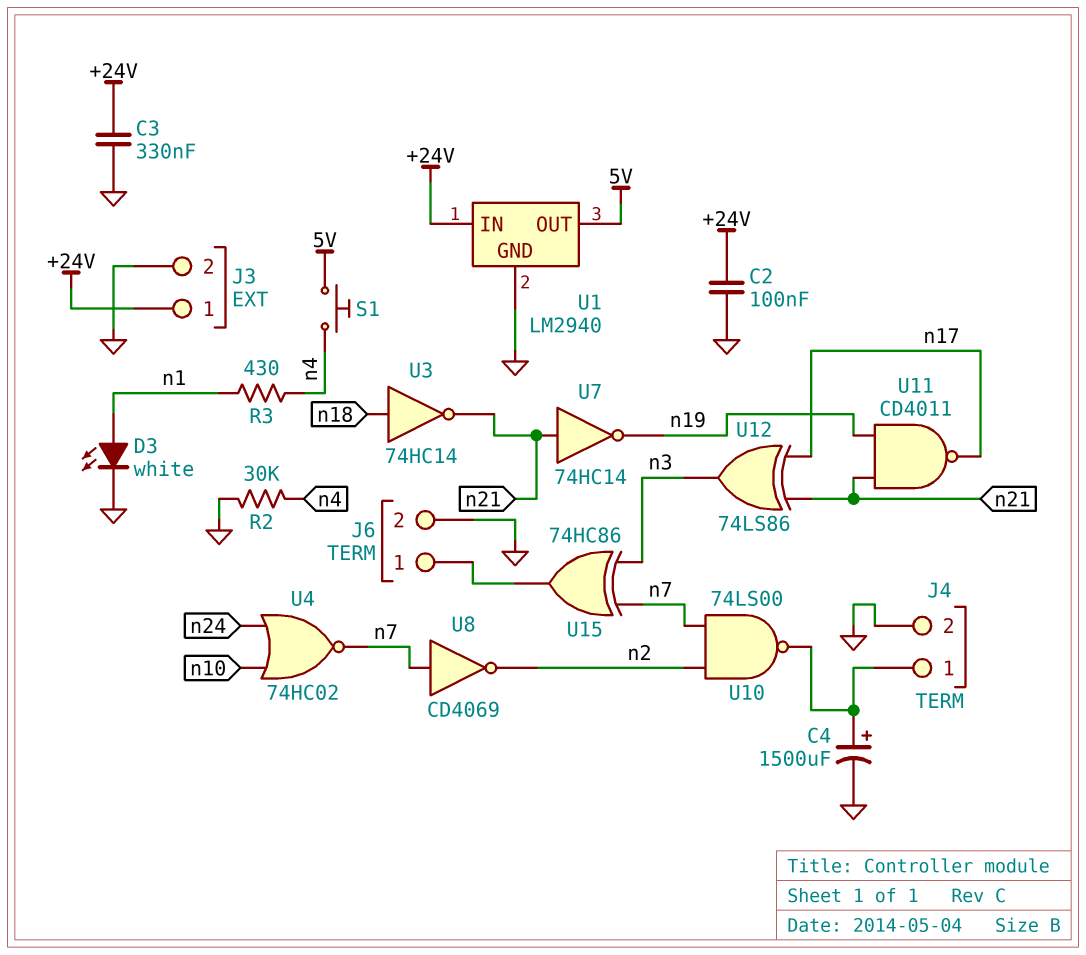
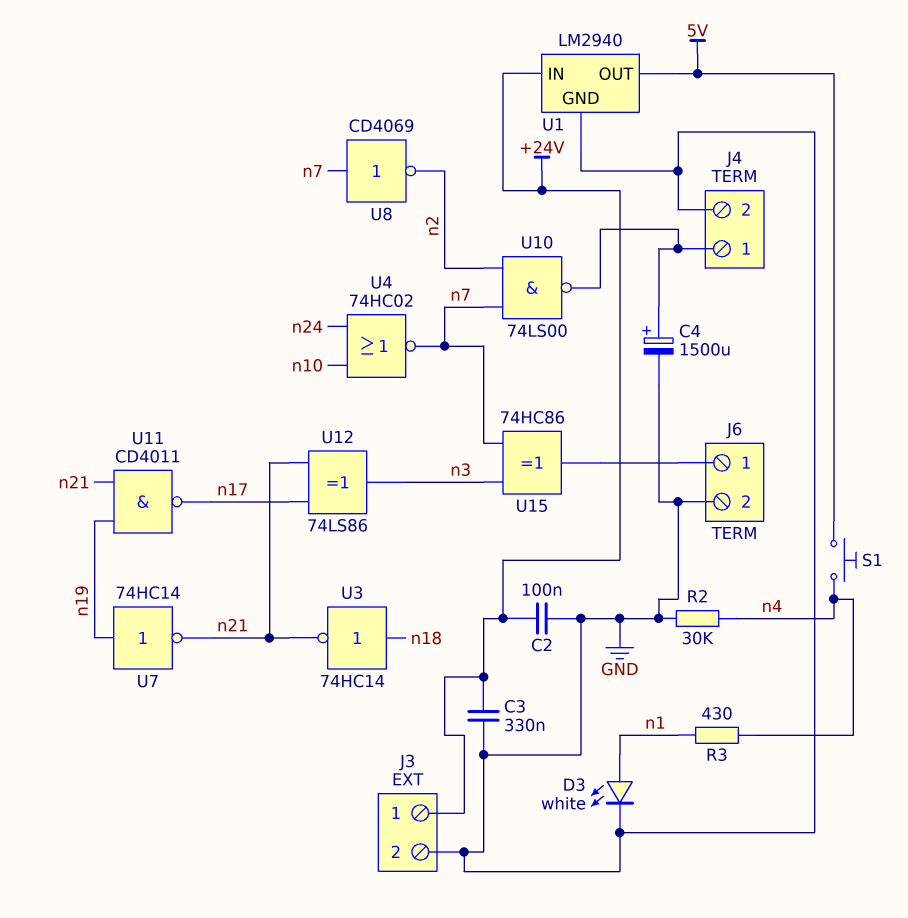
U7: NOT 74HC14 (in n21, out n19) -> NOT 74HC14 (in n19, out n21)

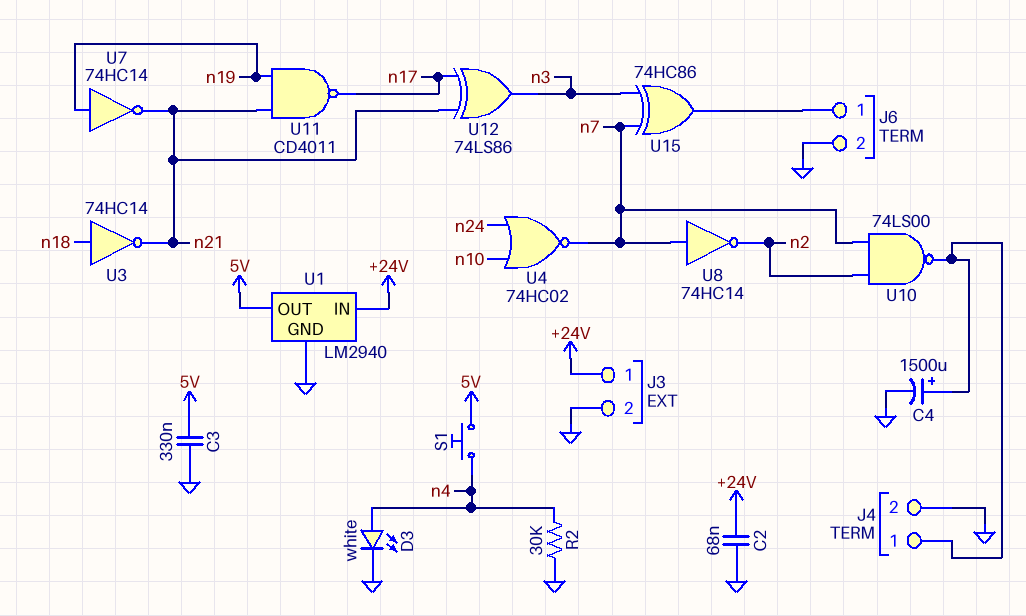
C2: 100nF (+24V, GND) -> 68nF (+24V, GND)
C3: 330nF (+24V, GND) -> 330nF (5V, GND)
D3: LED white (A n1, K GND) -> LED white (A n4, K GND)
R3: 430 (n1, n4) -> none
U8: NOT CD4069 (in n7, out n2) -> NOT 74HC14 (in n7, out n2)

